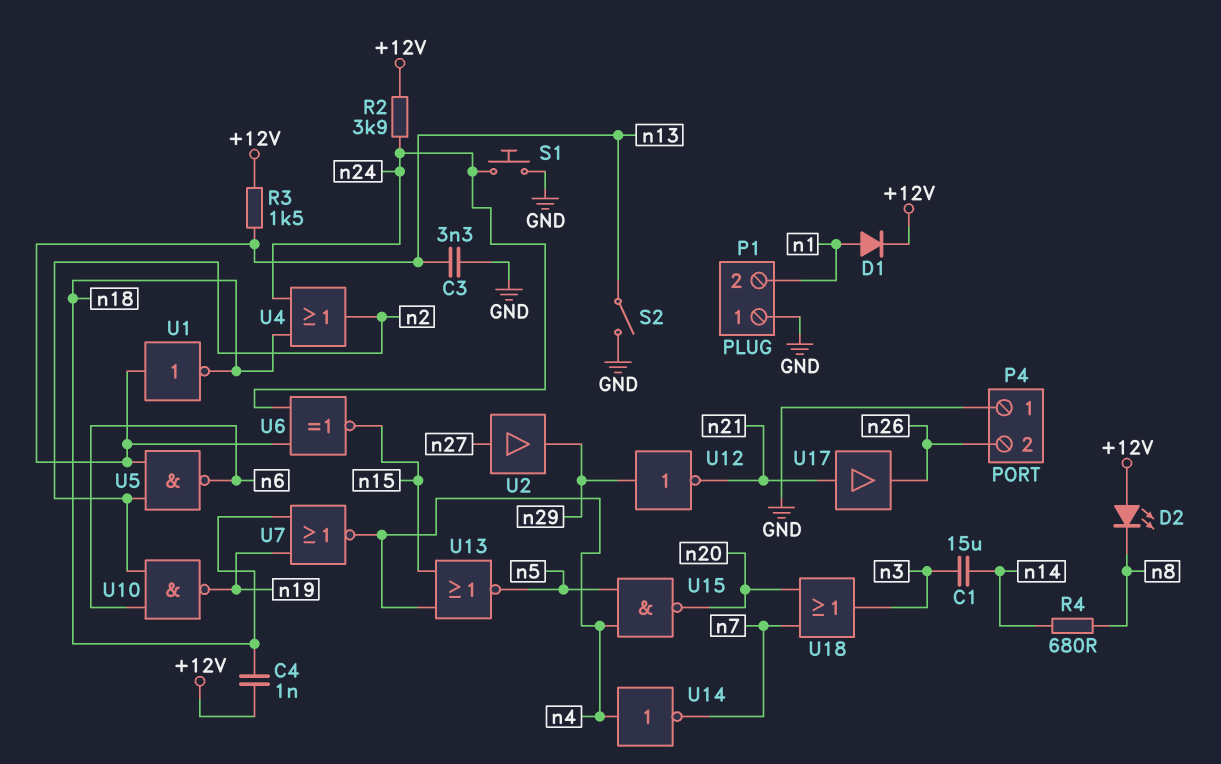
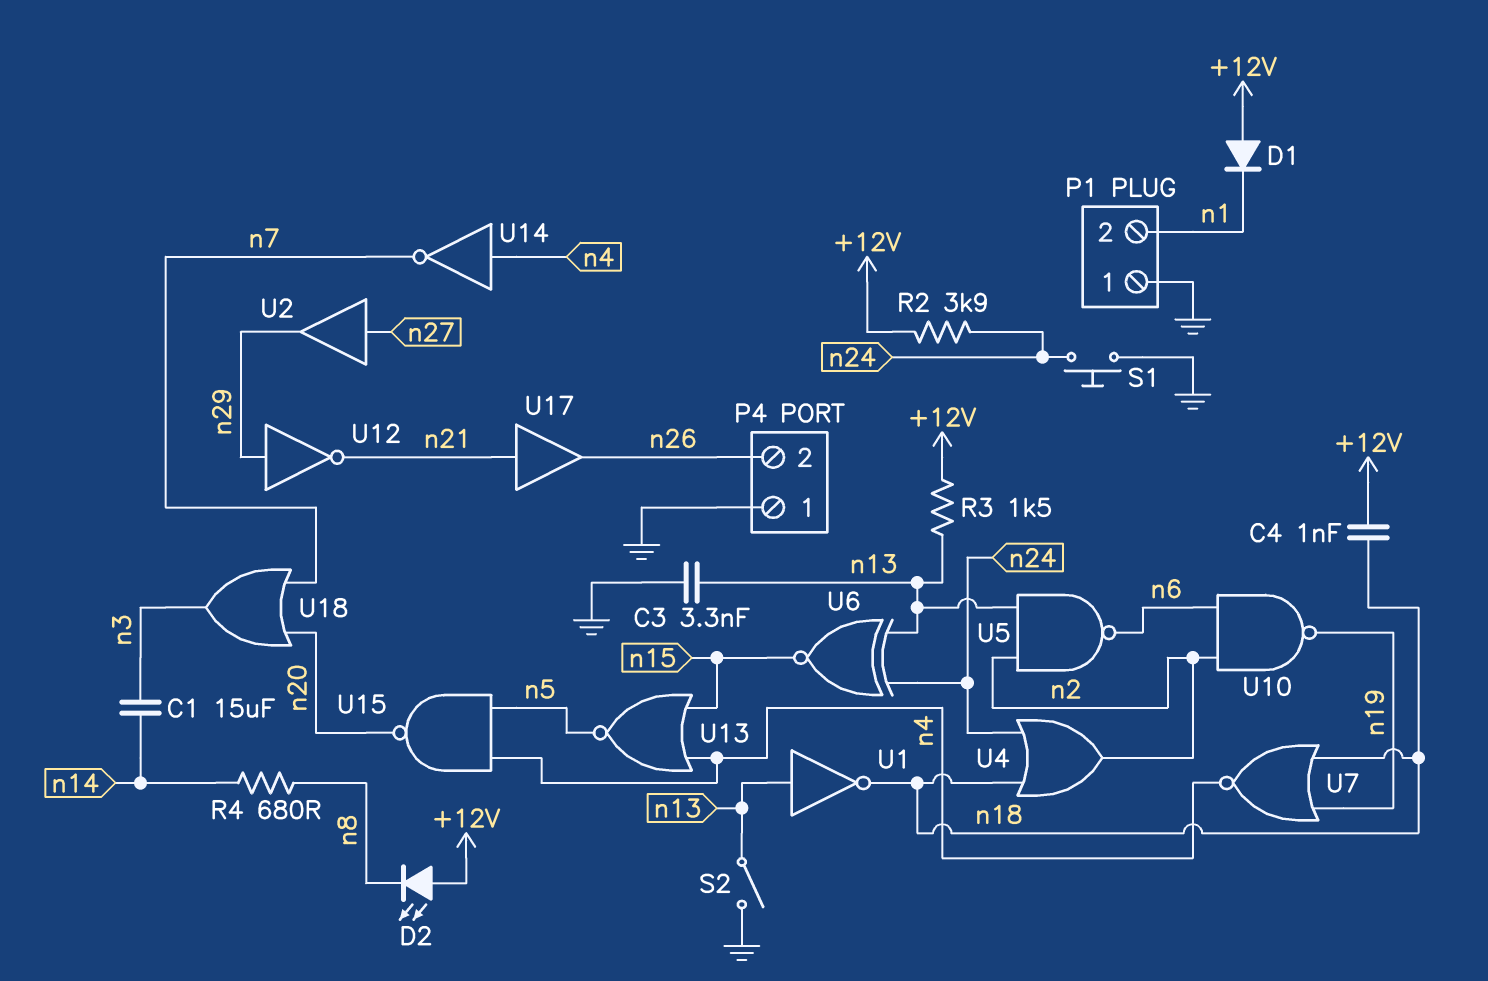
D1: diode (A n1, K +12V) -> diode (A +12V, K n1)

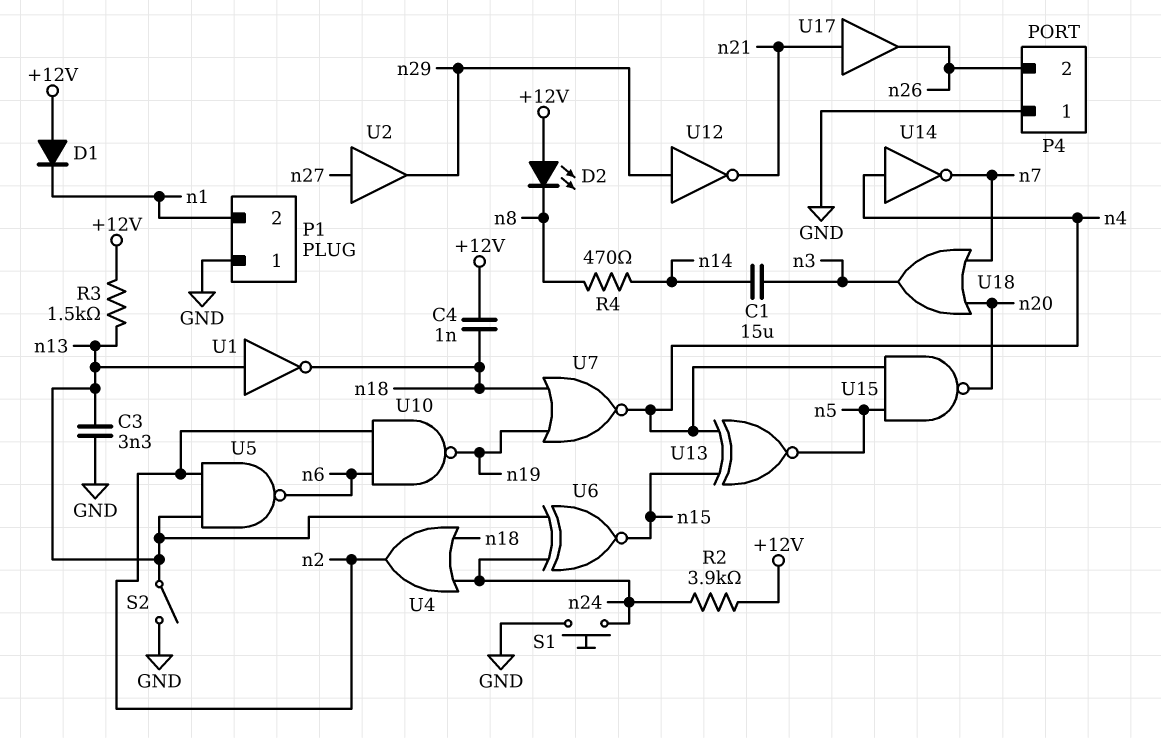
R4: 680 (n8, n14) -> 470 (n8, n14)
U13: NOR (in n4, in n15, out n5) -> XNOR (in n4, in n15, out n5)

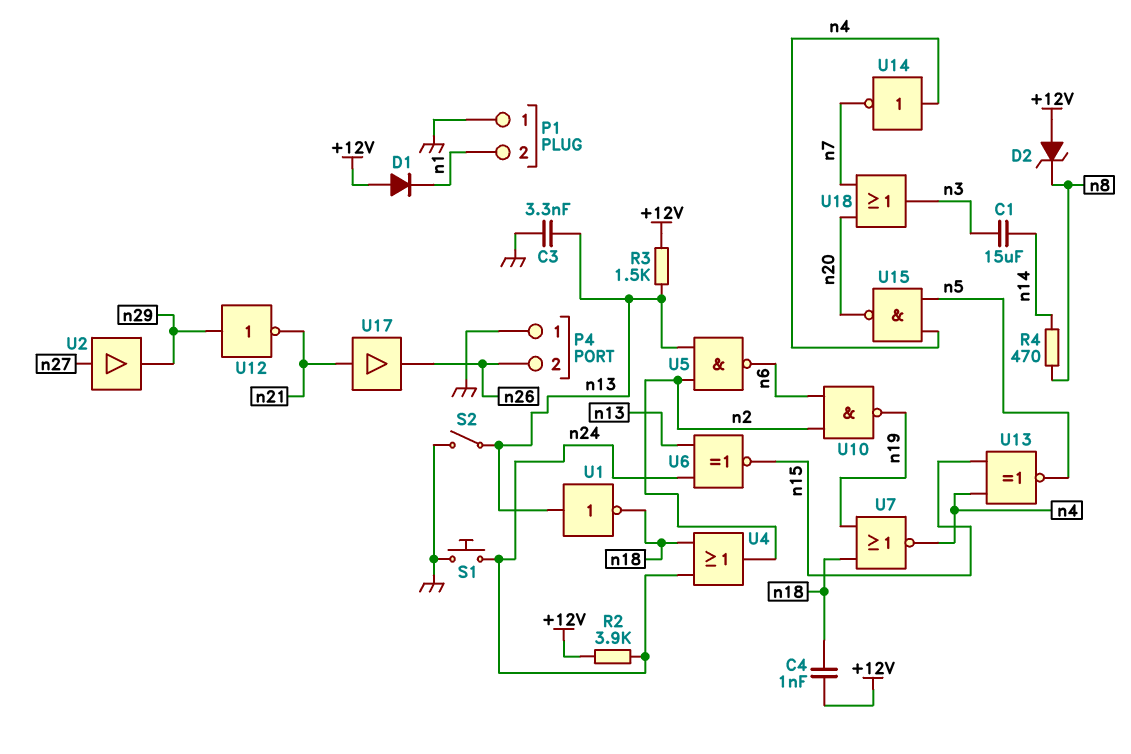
D2: LED (A +12V, K n8) -> zener (A +12V, K n8)

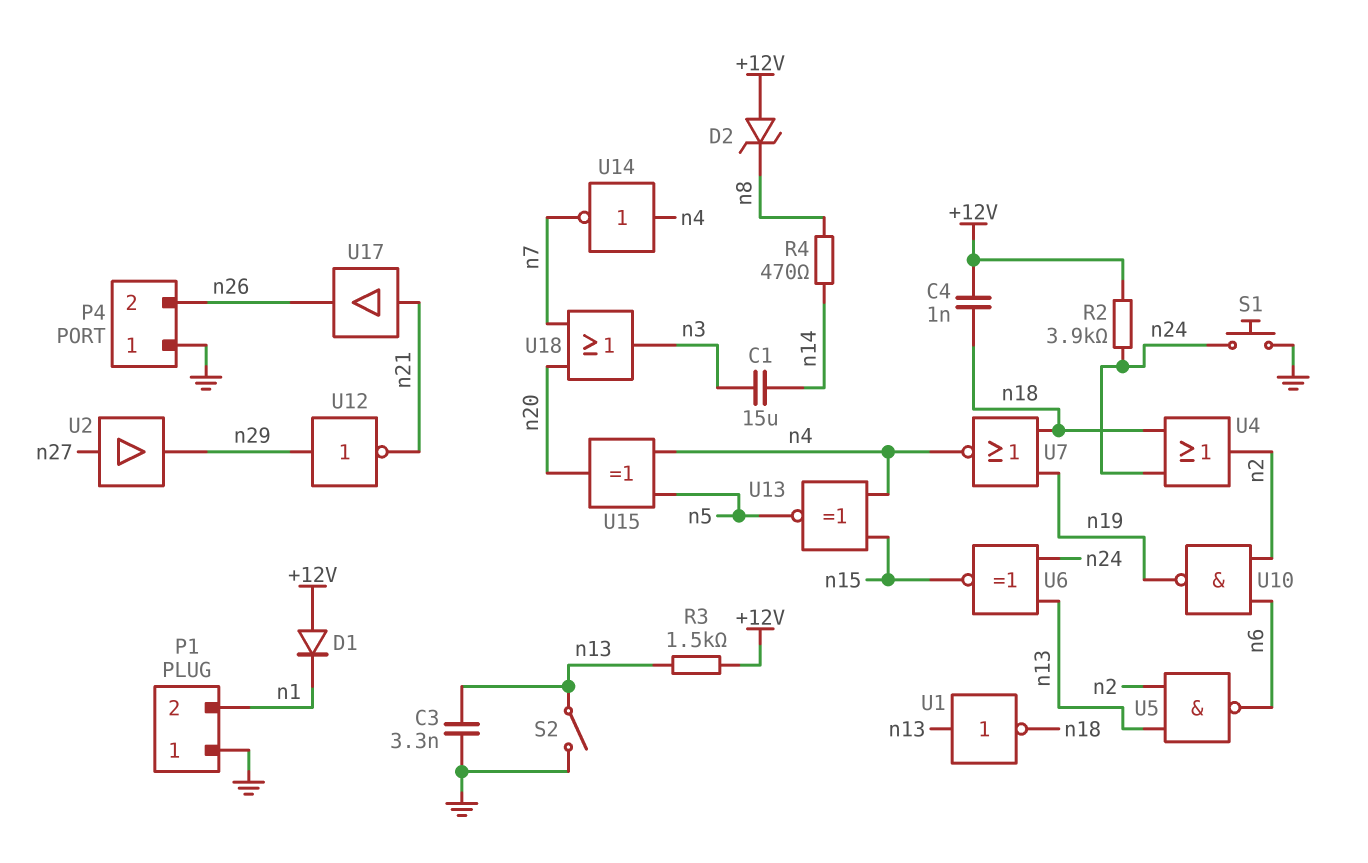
U15: NAND (in n4, in n5, out n20) -> XOR (in n4, in n5, out n20)

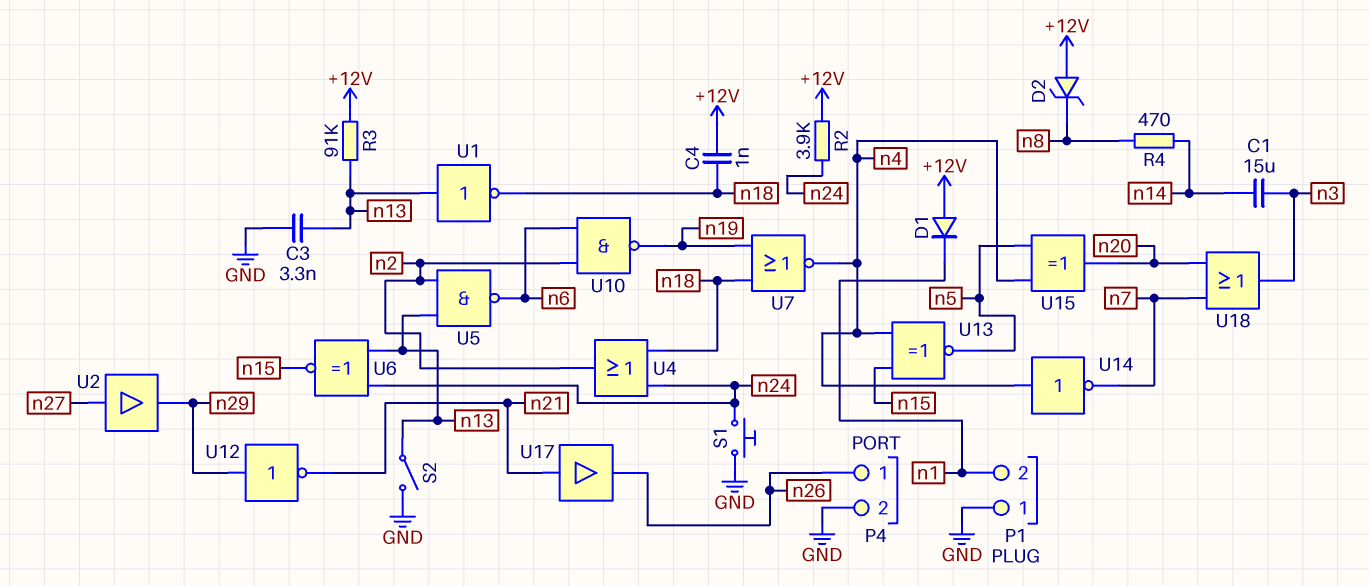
P4 pin 1: GND -> n26
P4 pin 2: n26 -> GND
R3: 1.5k (+12V, n13) -> 91k (+12V, n13)

